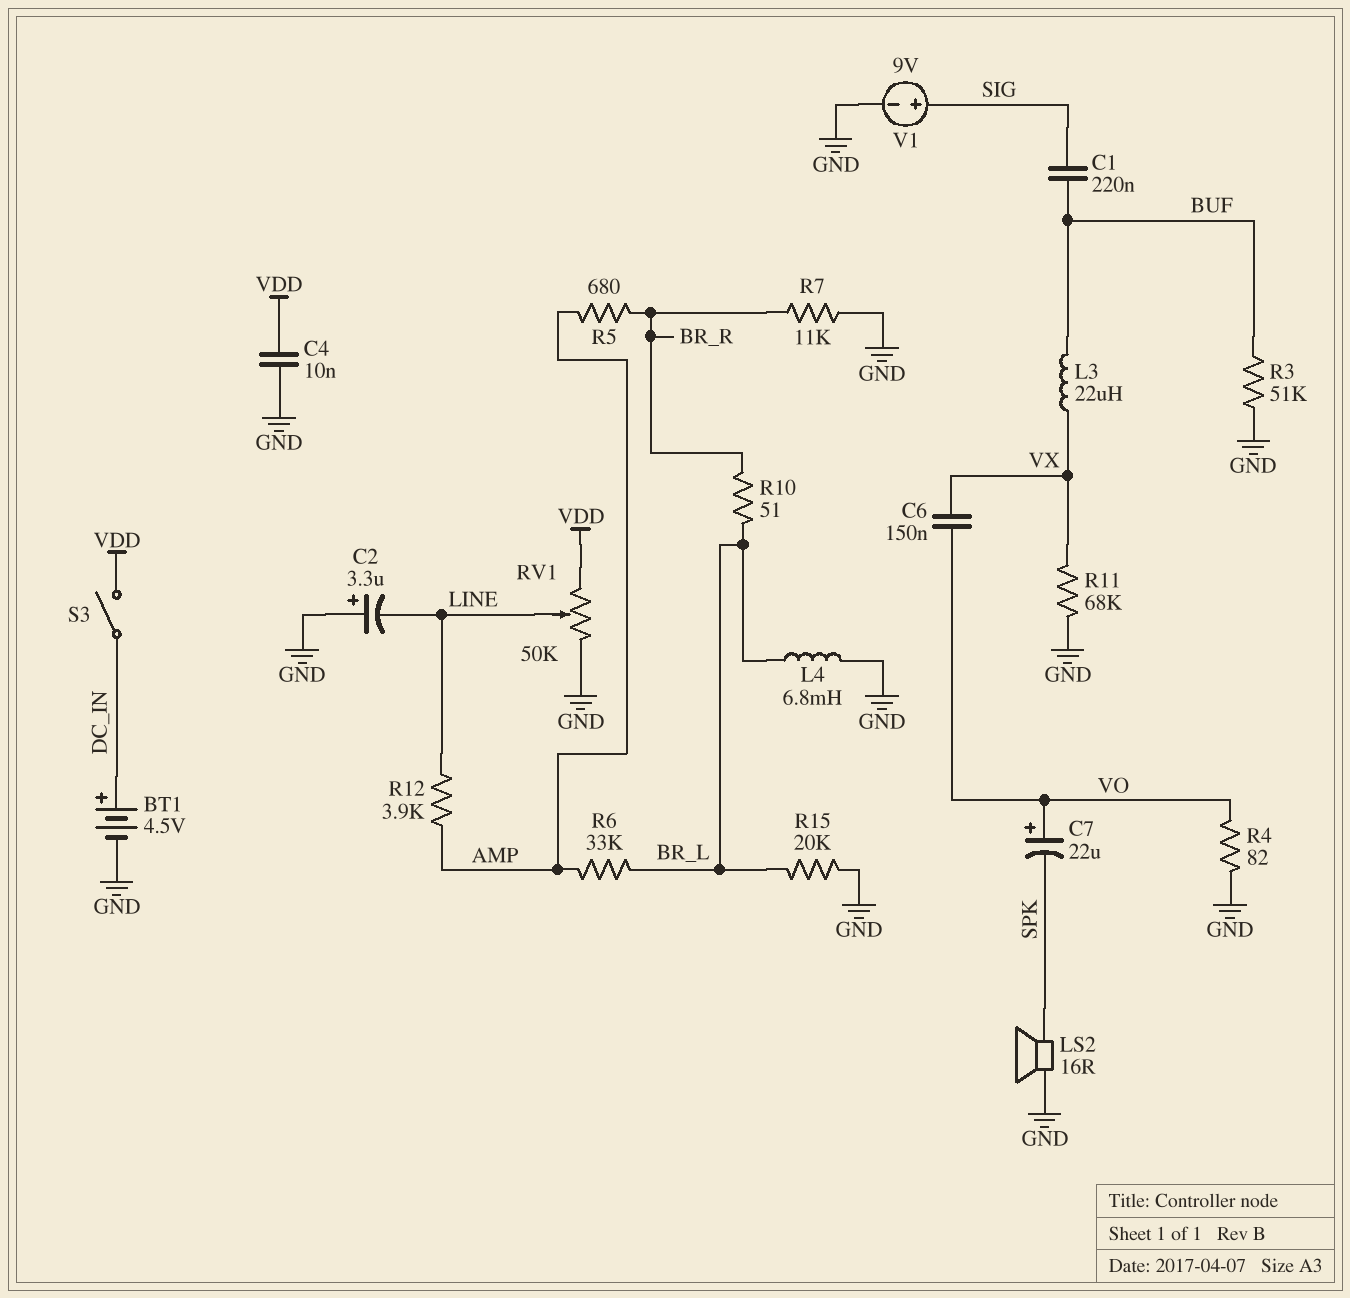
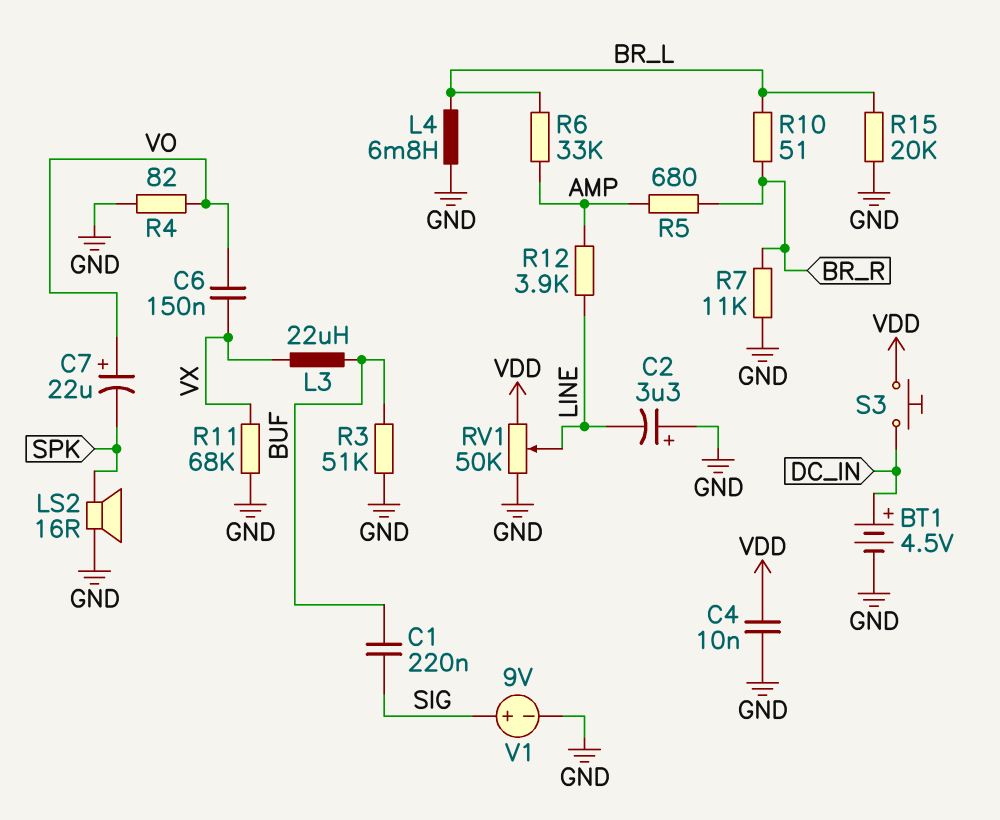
S3: switch (DC_IN, VDD) -> button (DC_IN, VDD)

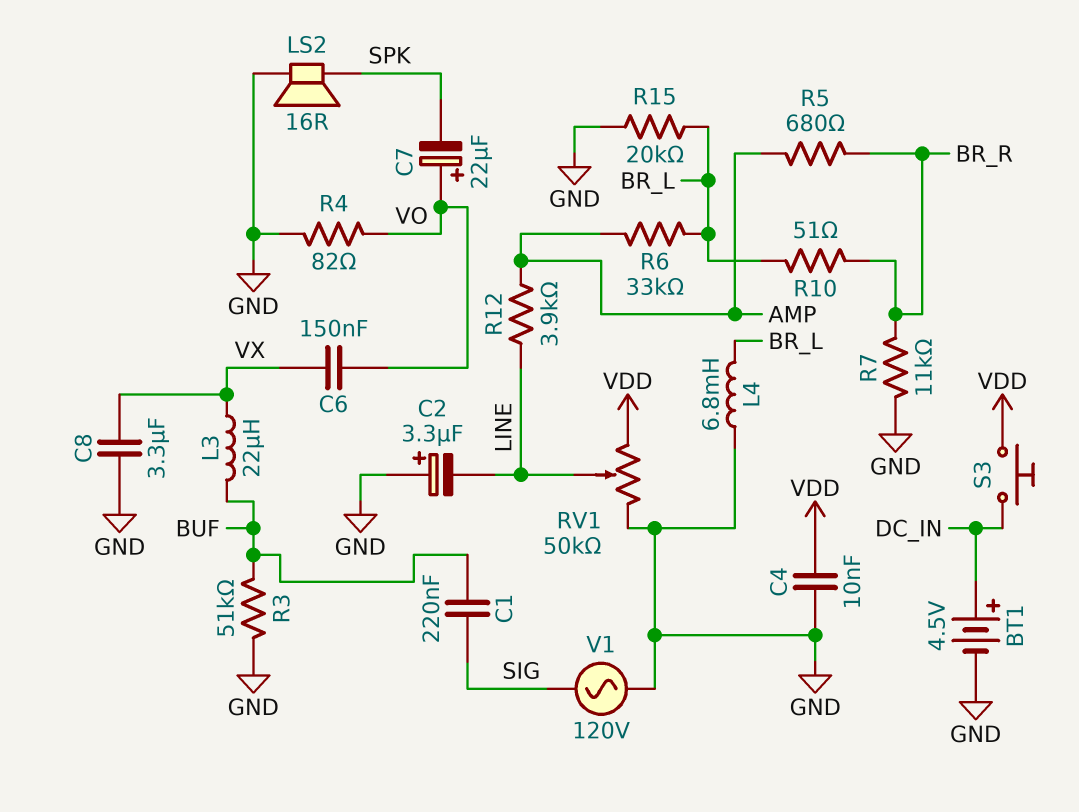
C8: none -> 3.3uF (GND, VX)
R11: 68k (GND, VX) -> none
V1: 9V (plus SIG, minus GND) -> AC 120V (GND, SIG)

